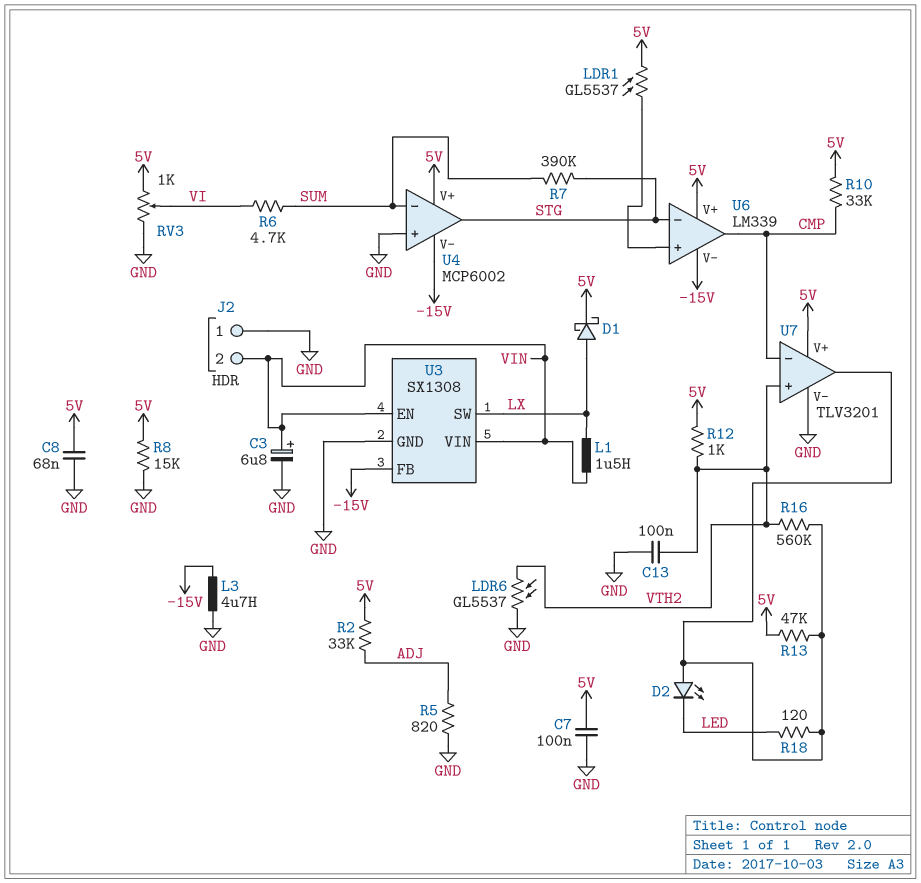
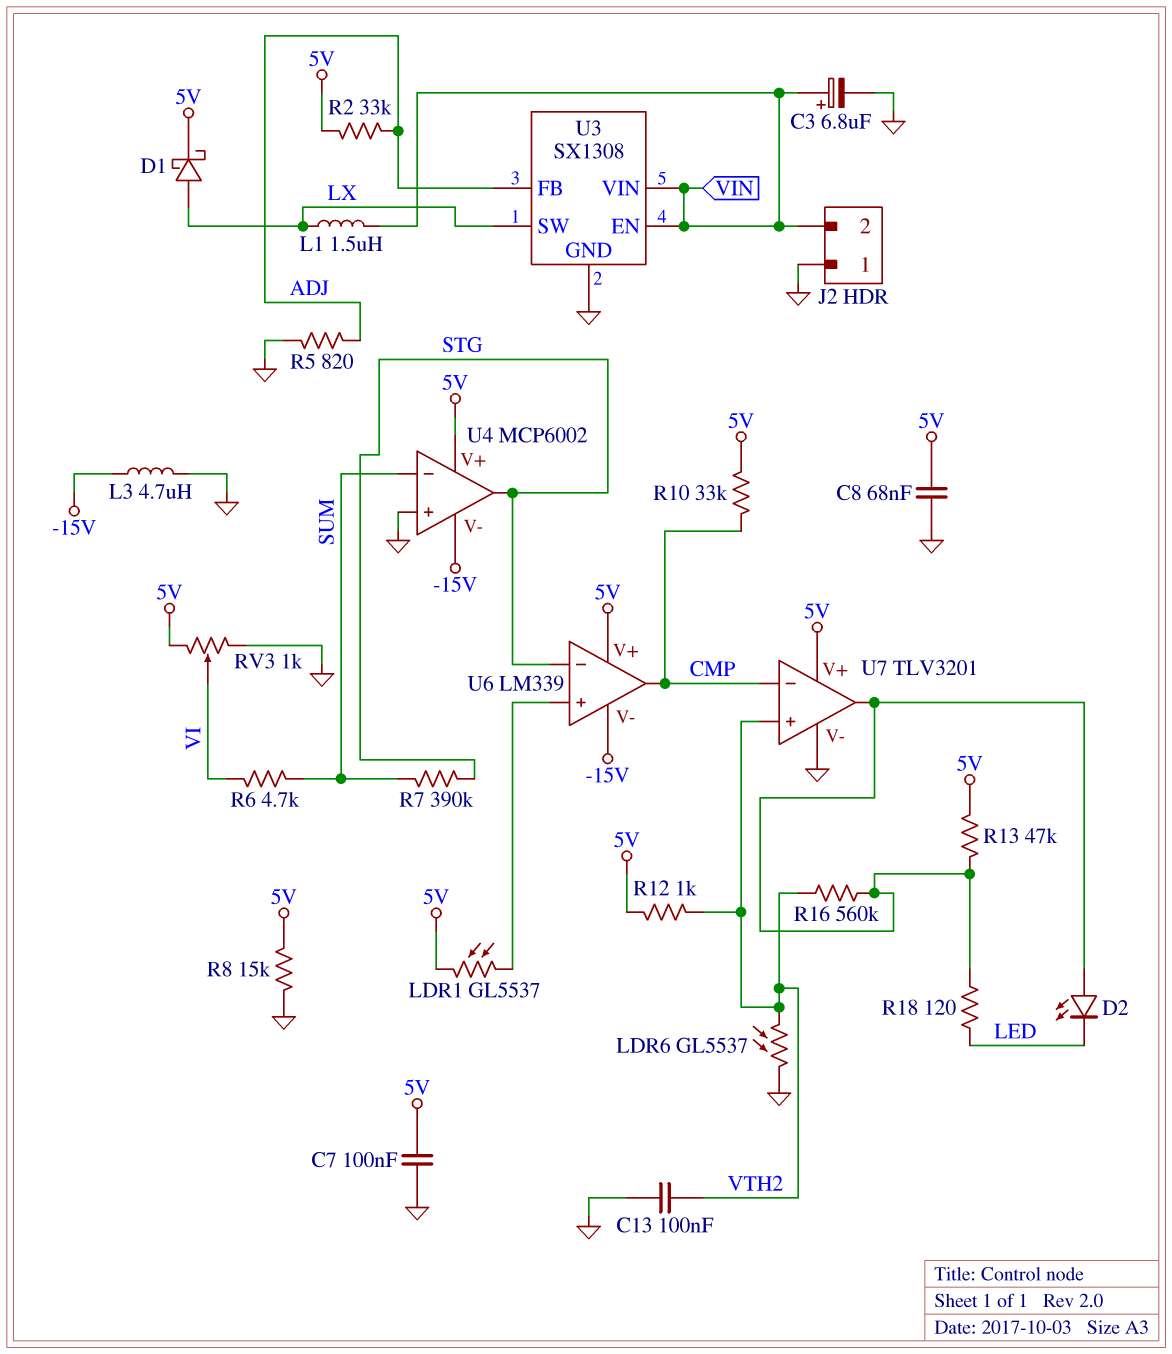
U3 pin FB: -15V -> ADJ

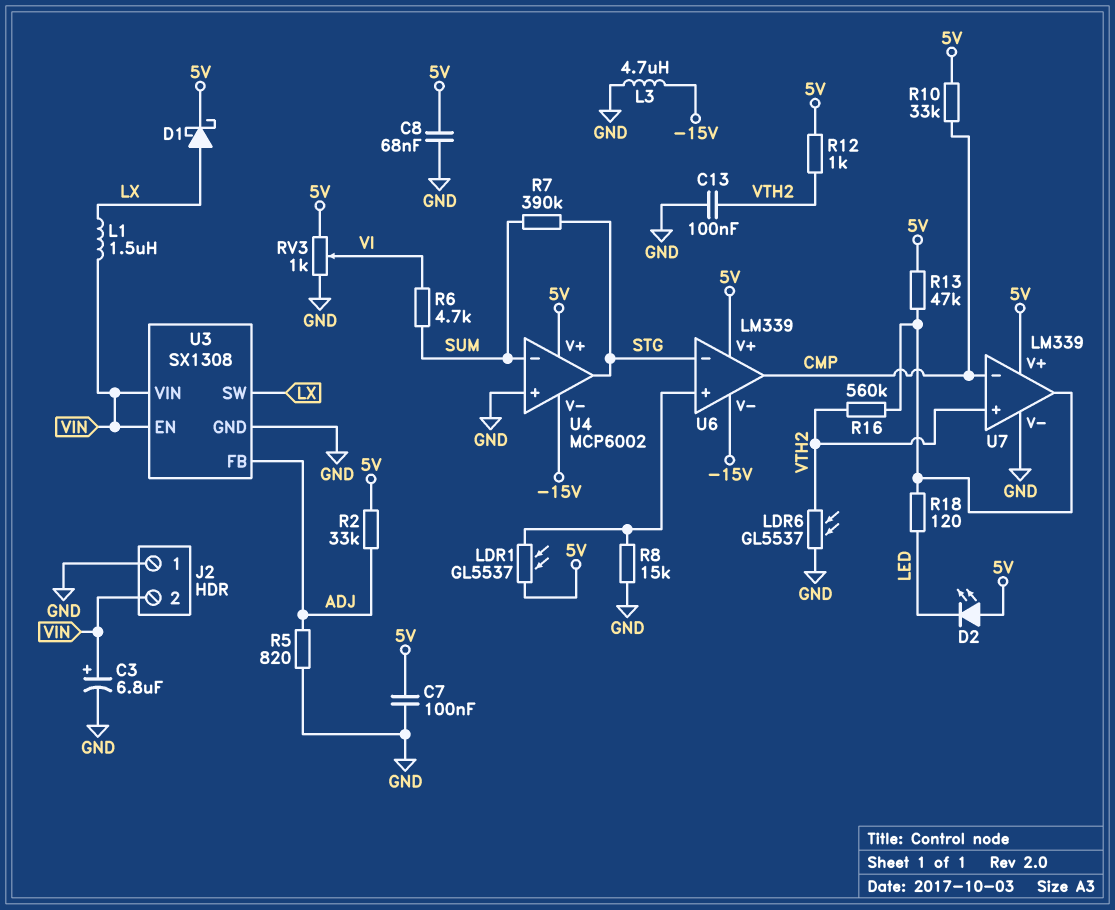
D2: LED (A U7/out, K LED) -> LED (A 5V, K LED)
R8: 15k (5V, GND) -> 15k (GND, U6/in+)
U7: TLV3201 -> LM339

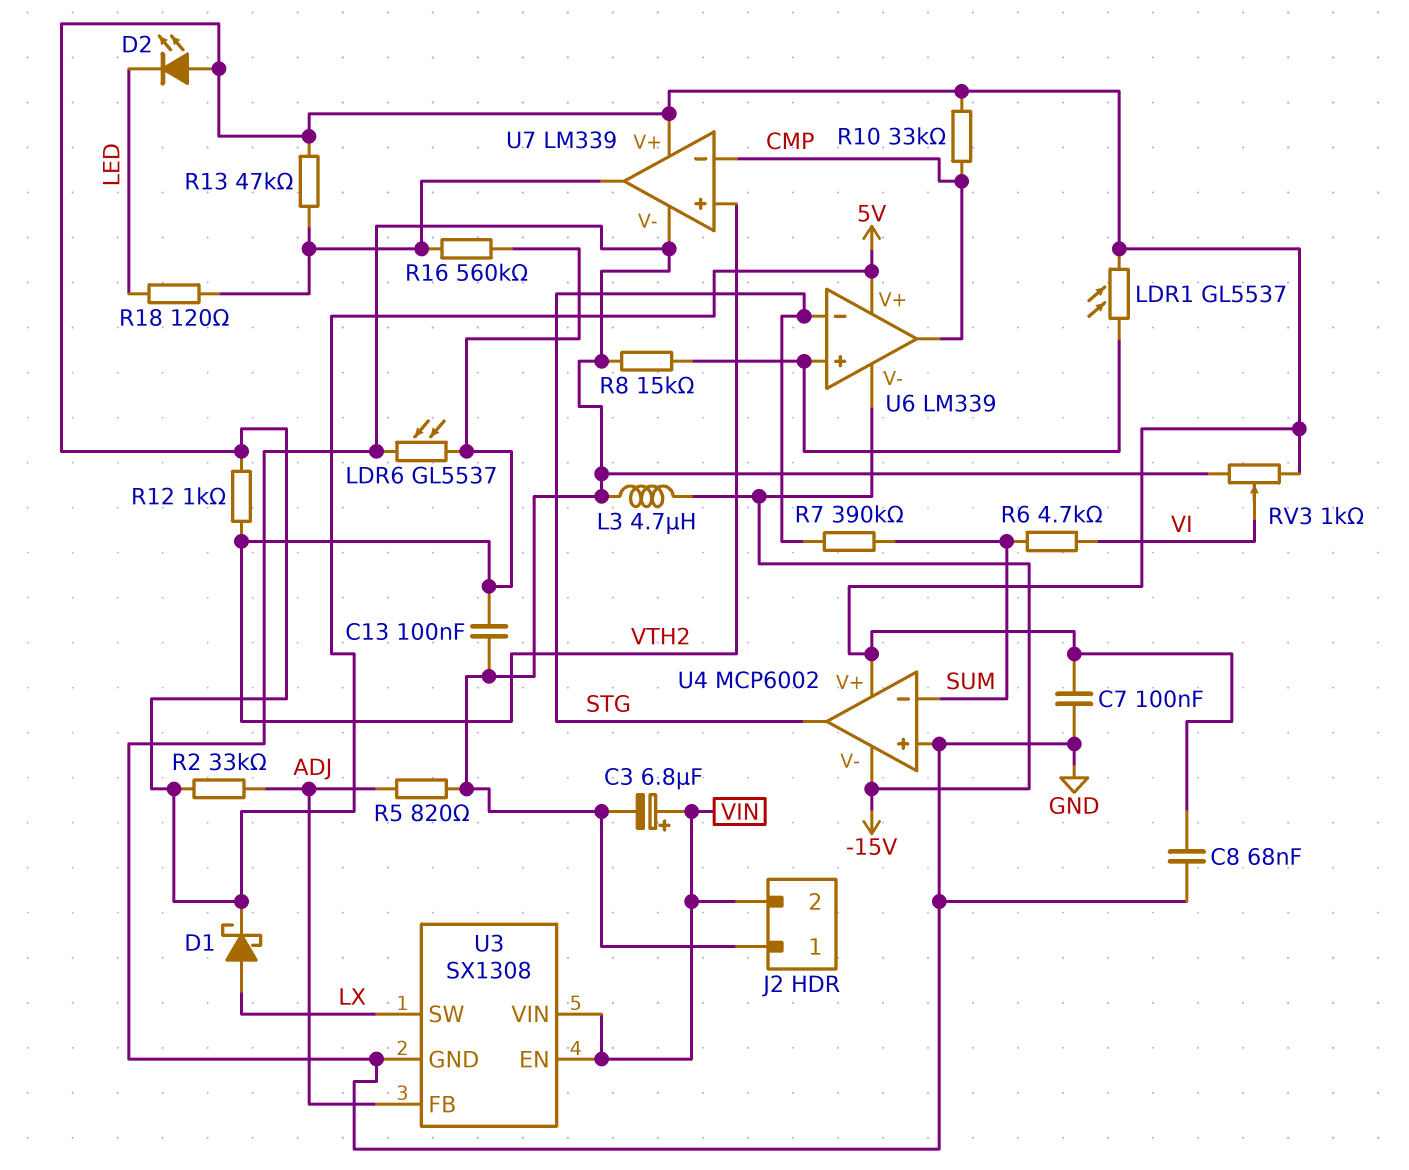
L1: 1.5uH (LX, VIN) -> none

